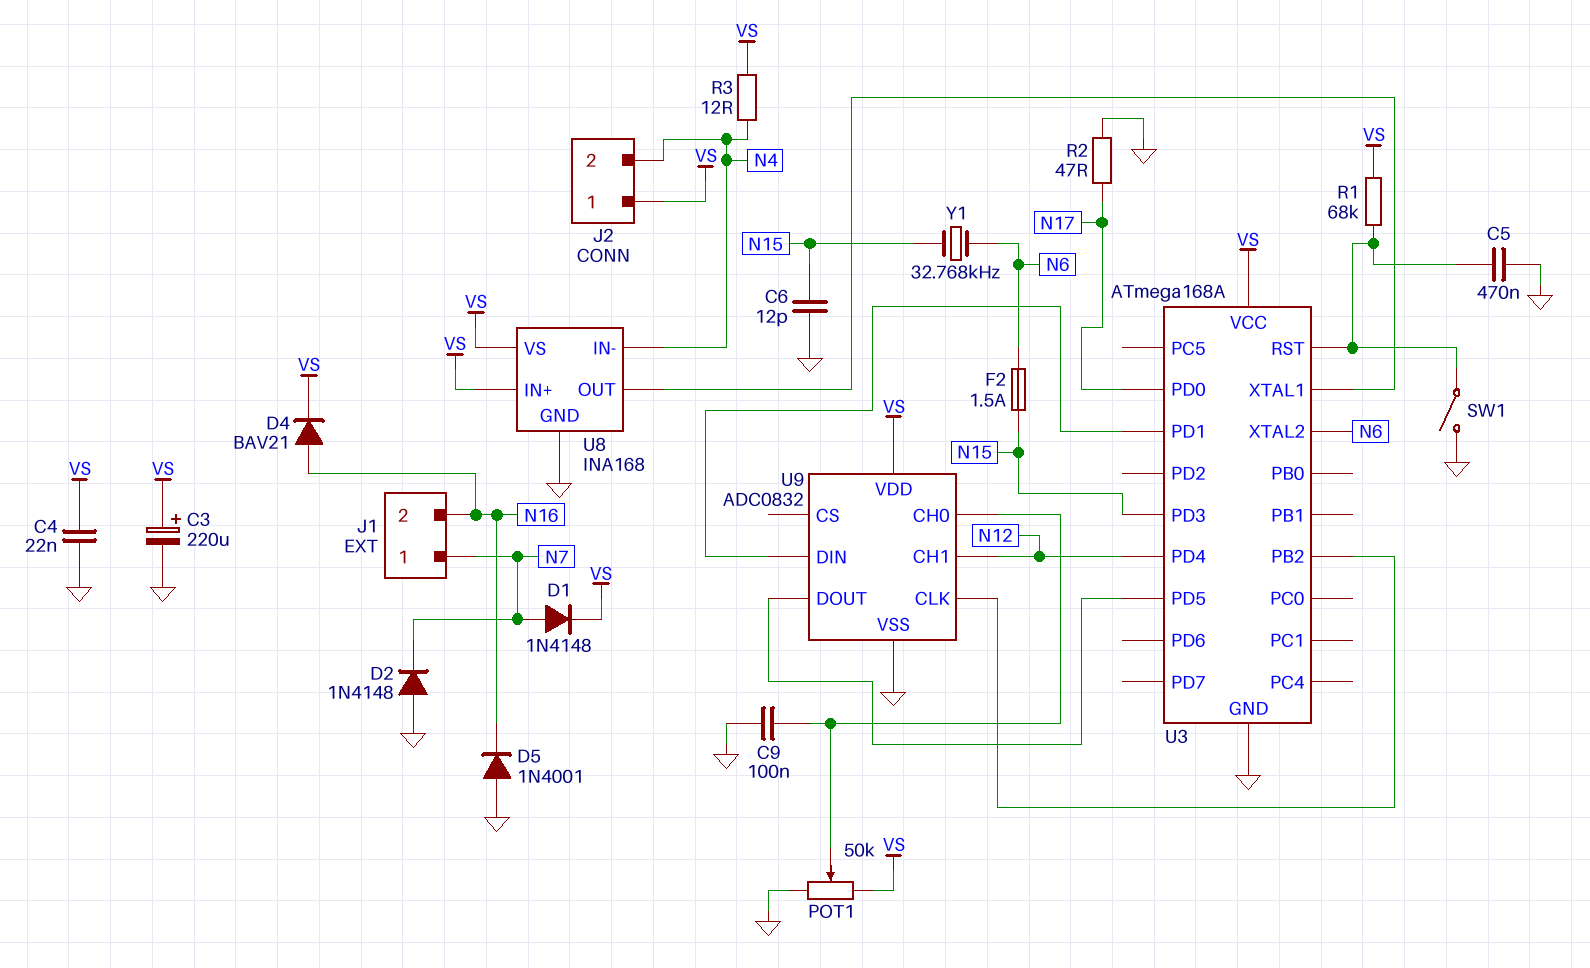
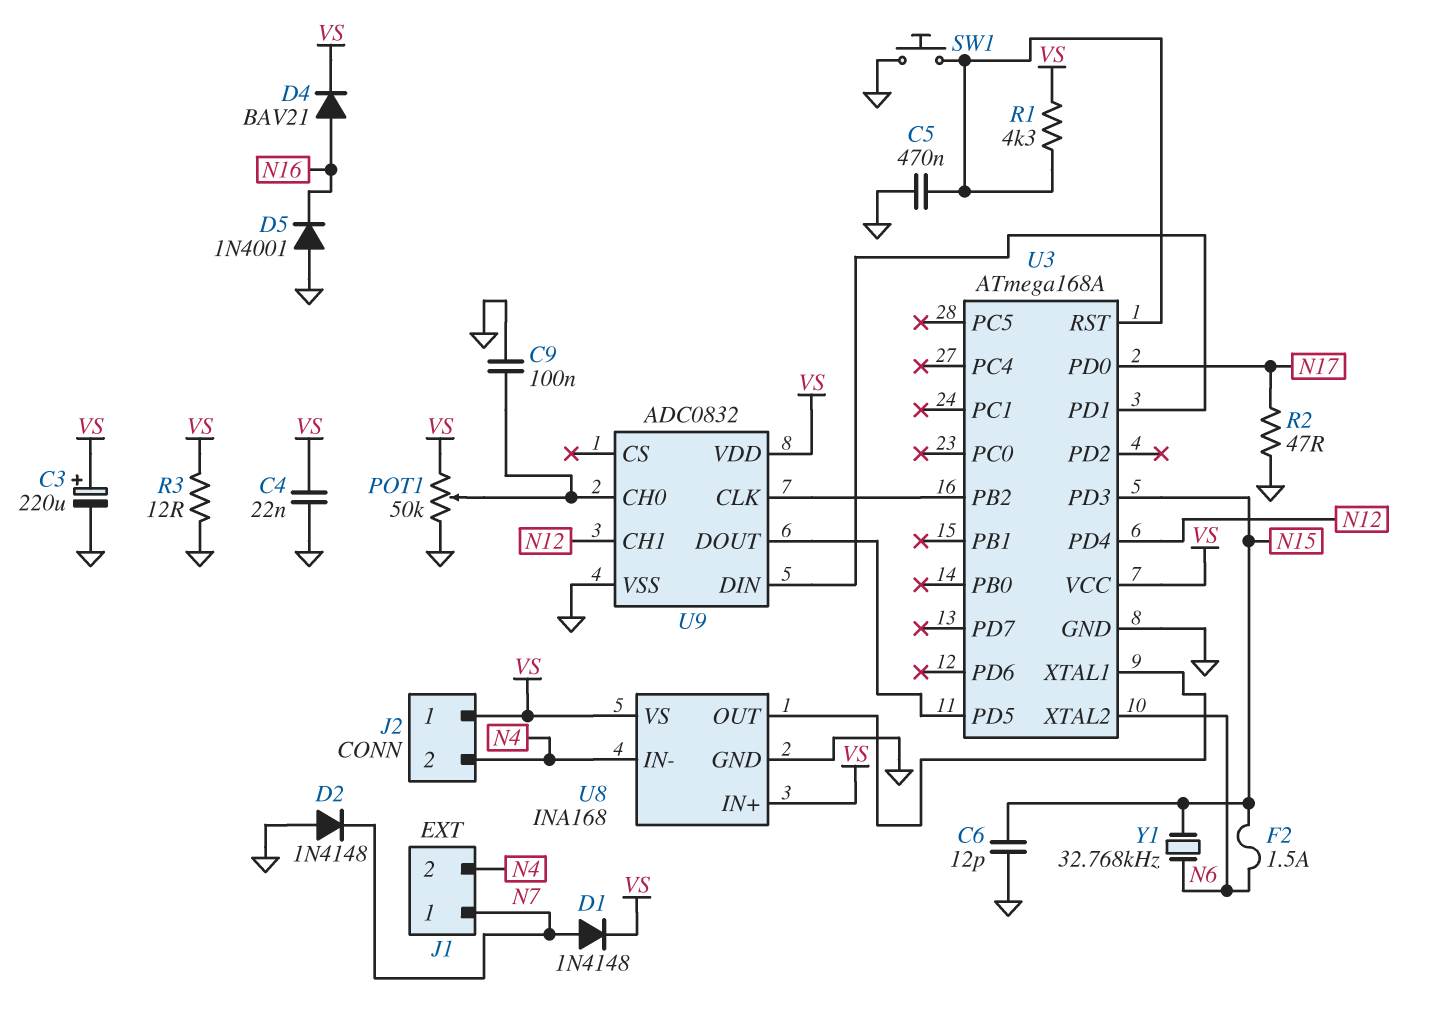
J1 pin 2: N16 -> N4
R1: 68k (U3/RST, VS) -> 4.3k (U3/RST, VS)
R3: 12 (N4, VS) -> 12 (GND, VS)
SW1: switch (GND, U3/RST) -> button (GND, U3/RST)

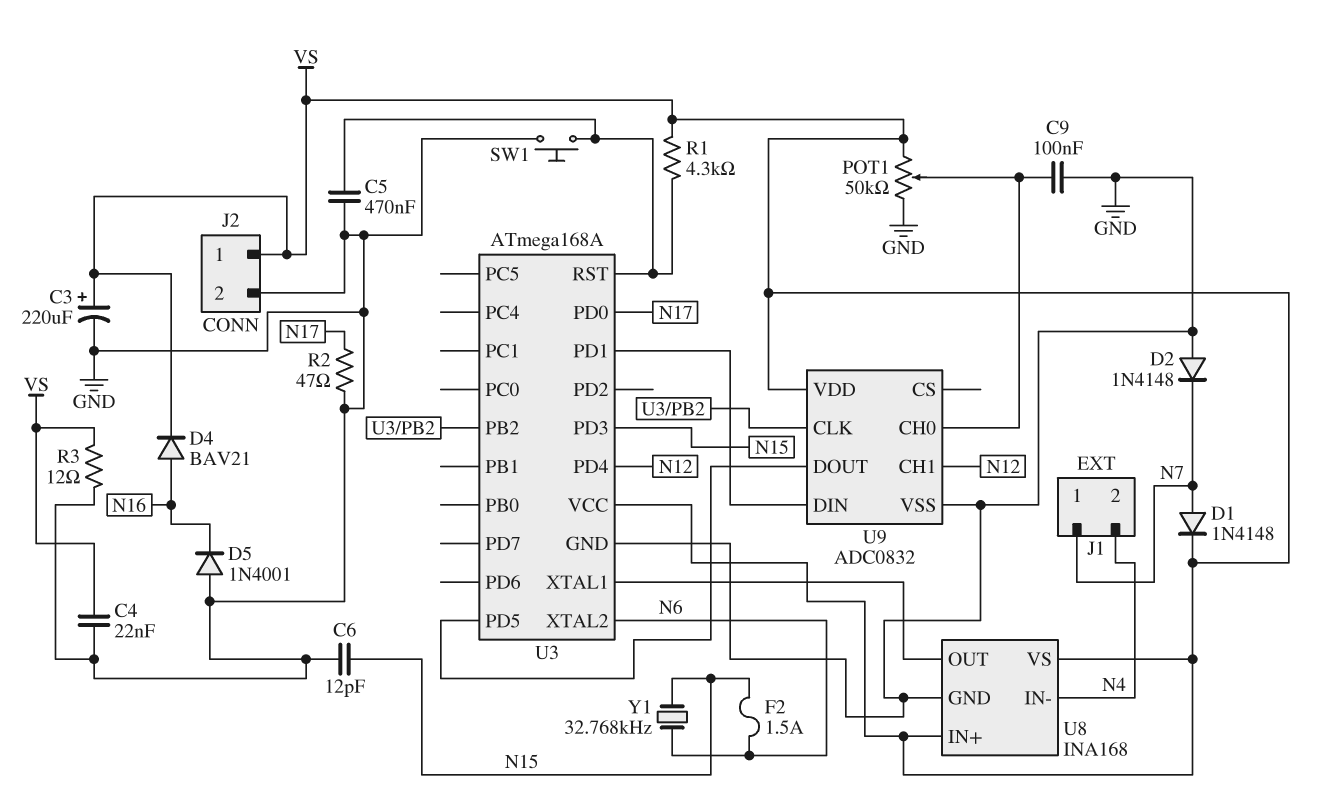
J2 pin 2: N4 -> GND

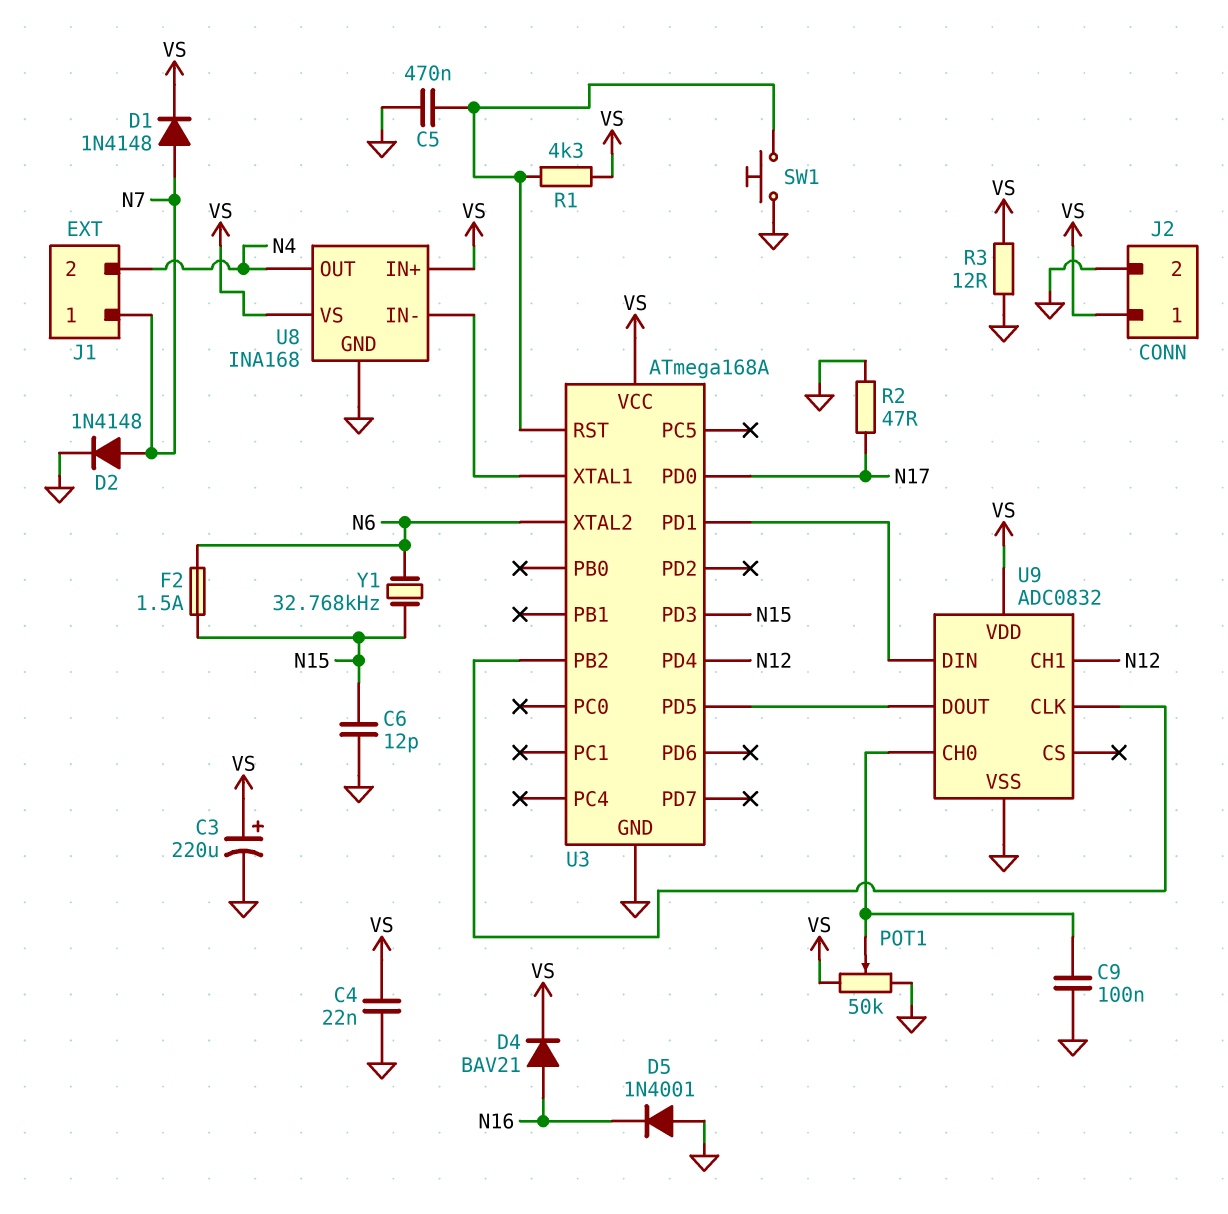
D2: diode 1N4148 (A GND, K N7) -> diode 1N4148 (A N7, K GND)
U8 pin IN-: N4 -> U3/XTAL1
U8 pin OUT: U3/XTAL1 -> N4

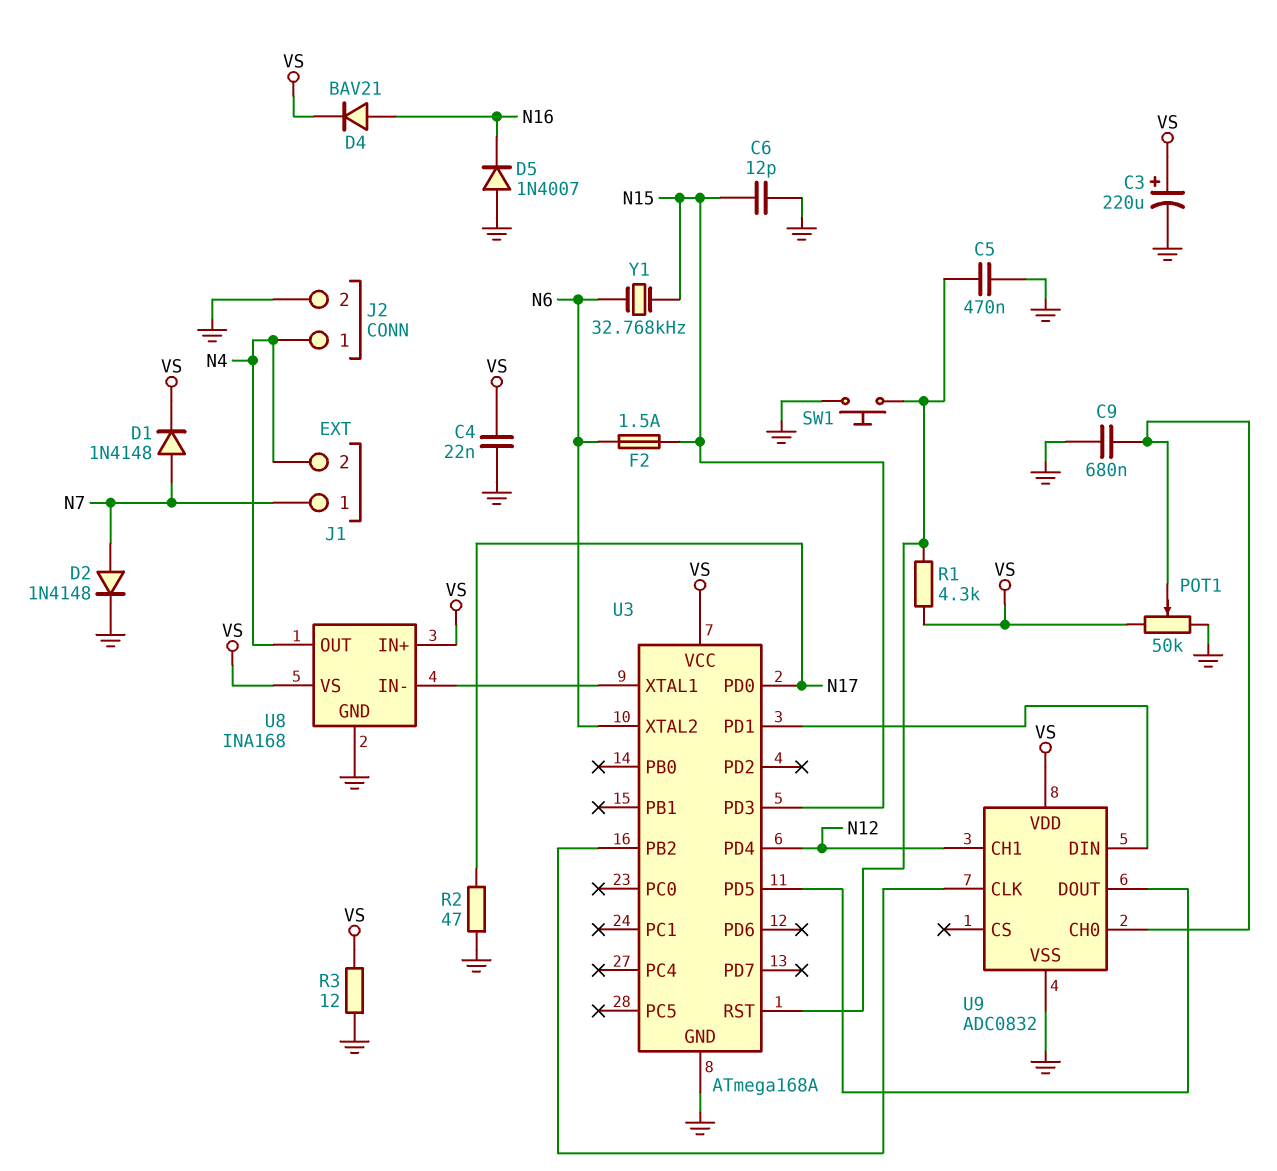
C9: 100nF (GND, U9/CH0) -> 680nF (GND, U9/CH0)
D5: diode 1N4001 (A GND, K N16) -> diode 1N4007 (A GND, K N16)
J2 pin 1: VS -> N4

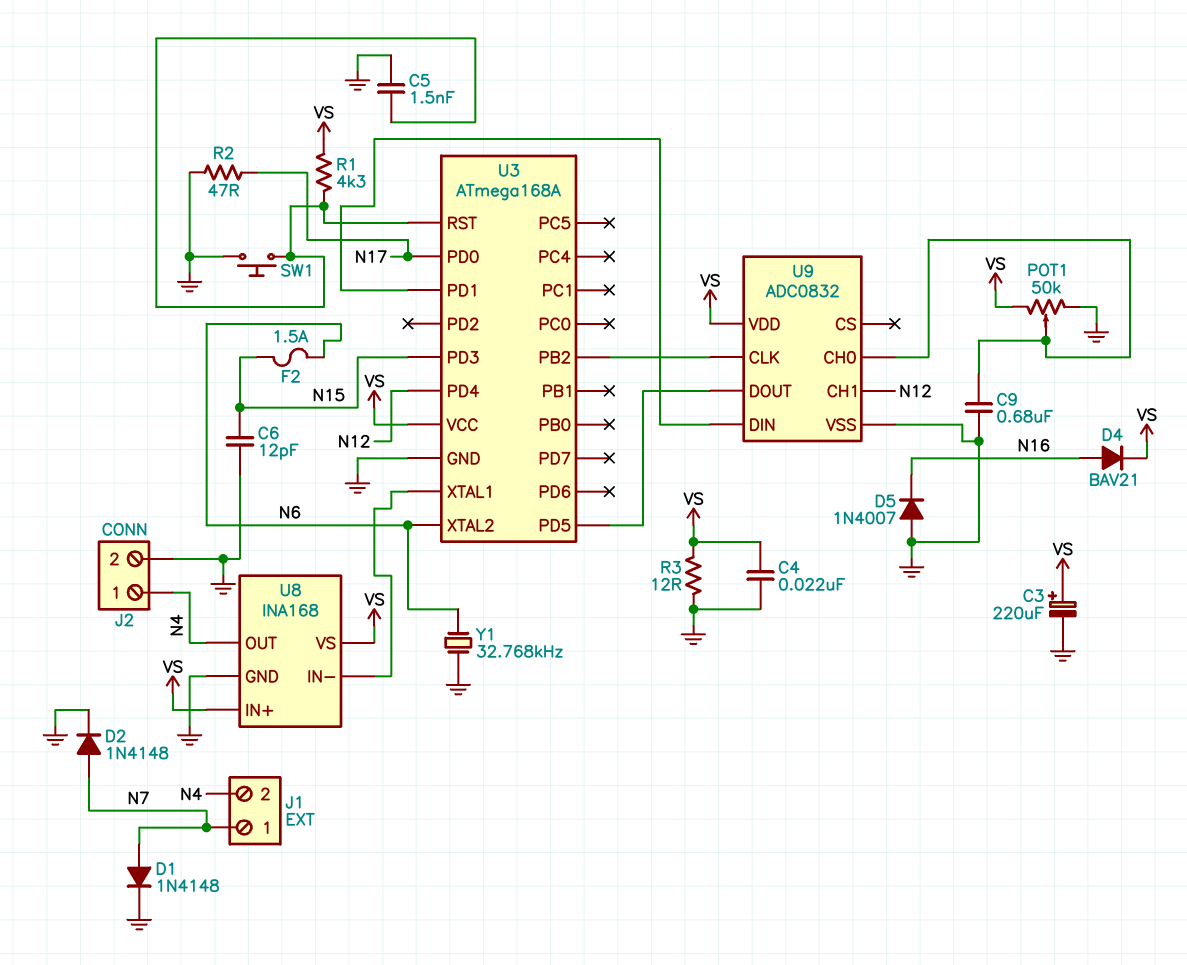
C5: 470nF (GND, U3/RST) -> 1.5nF (GND, U3/RST)
D1: diode 1N4148 (A N7, K VS) -> diode 1N4148 (A N7, K GND)
Y1: 32.768kHz (N6, N15) -> 32.768kHz (GND, N6)

